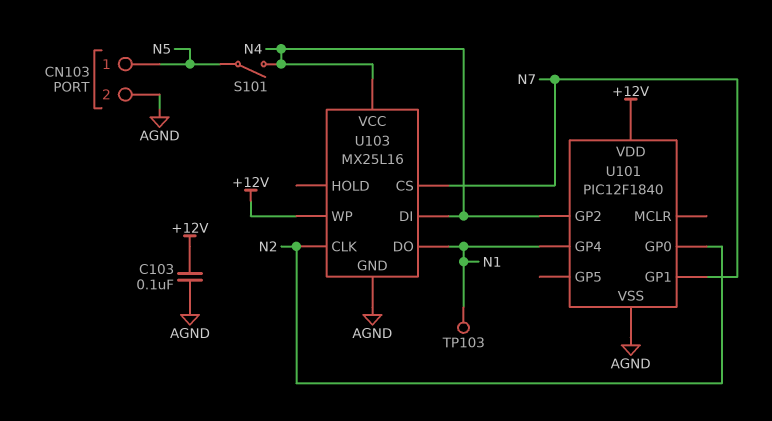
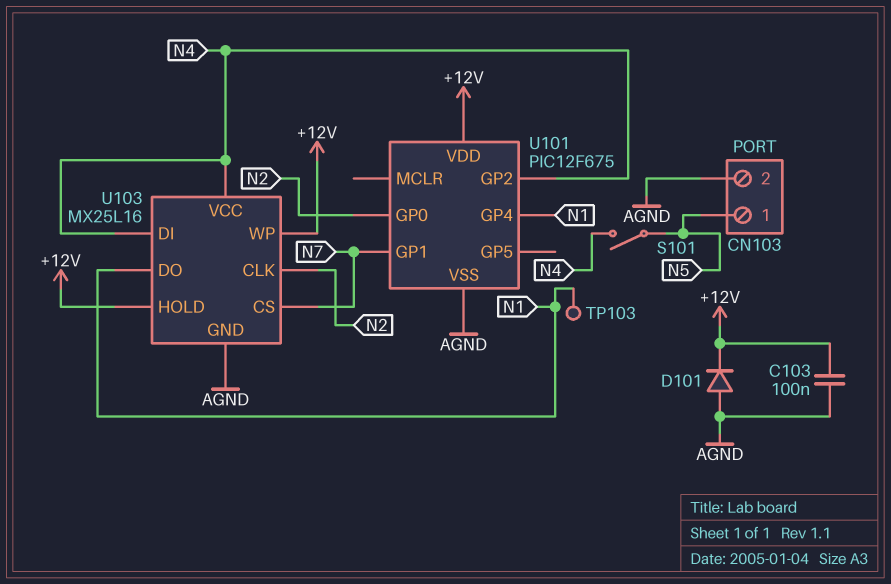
D101: none -> diode (A AGND, K +12V)
U101: PIC12F1840 -> PIC12F675
U103 pin HOLD: none -> +12V

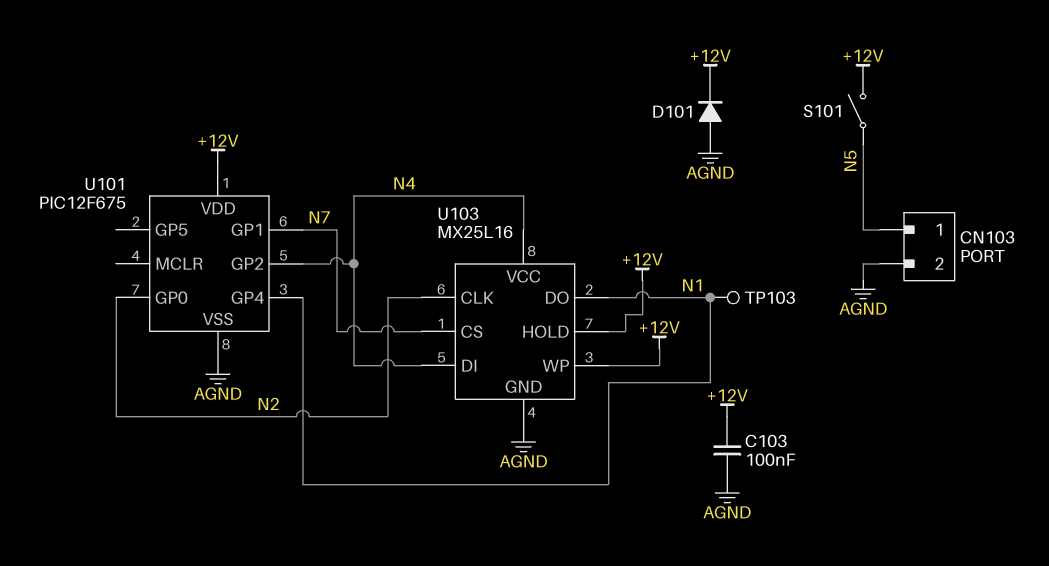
S101: switch (N4, N5) -> switch (+12V, N5)

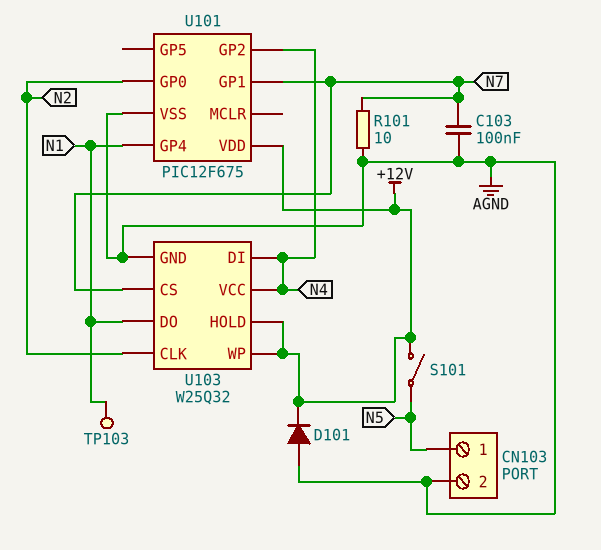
C103: 100nF (+12V, AGND) -> 100nF (AGND, N7)
R101: none -> 10 (AGND, N7)
U103: MX25L16 -> W25Q32

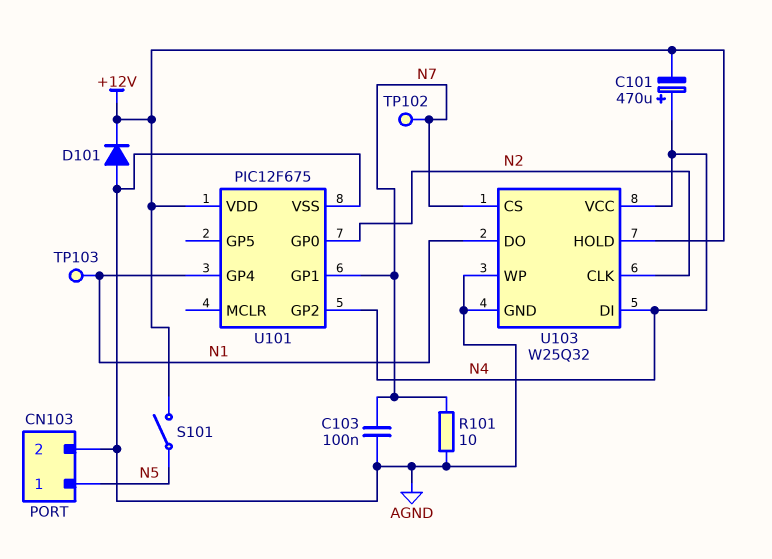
C101: none -> 470uF (plus N4, minus +12V)
TP102: none -> test point (N7)
U103 pin WP: +12V -> AGND

